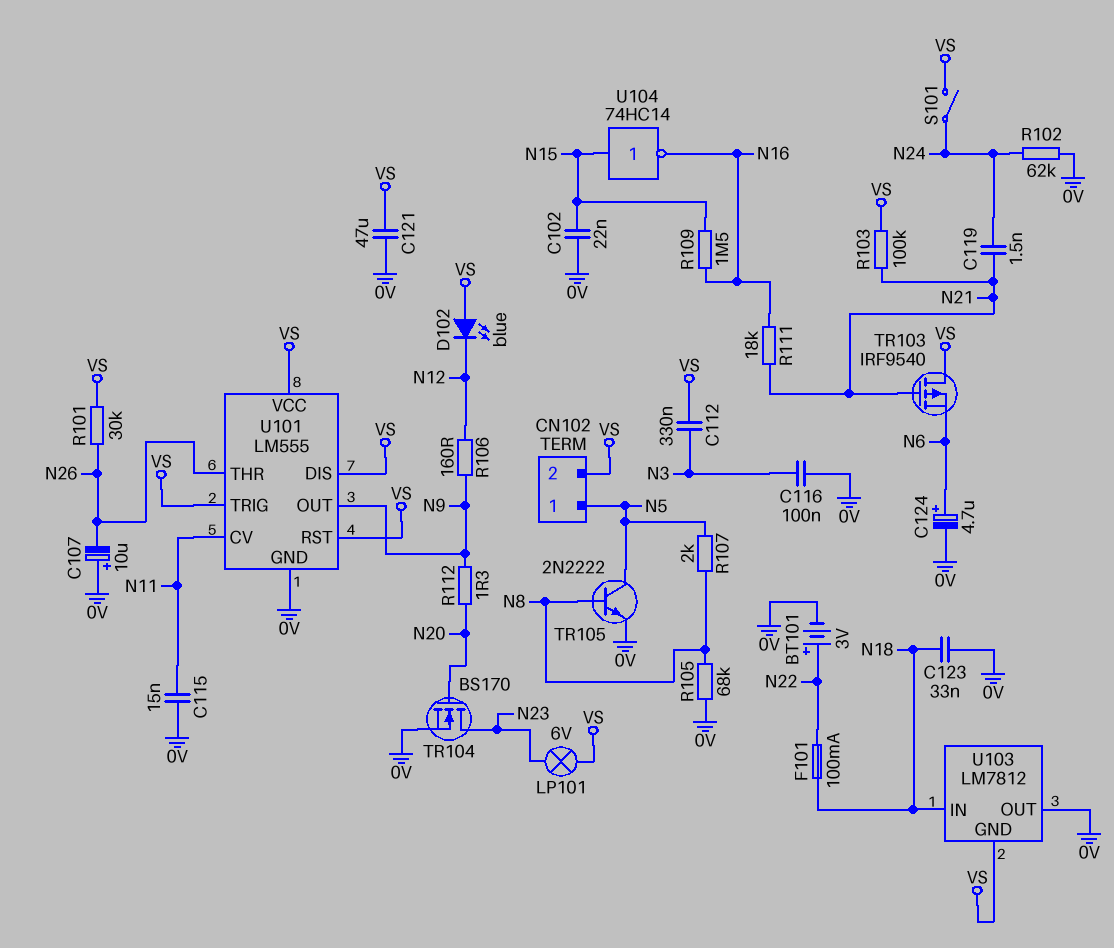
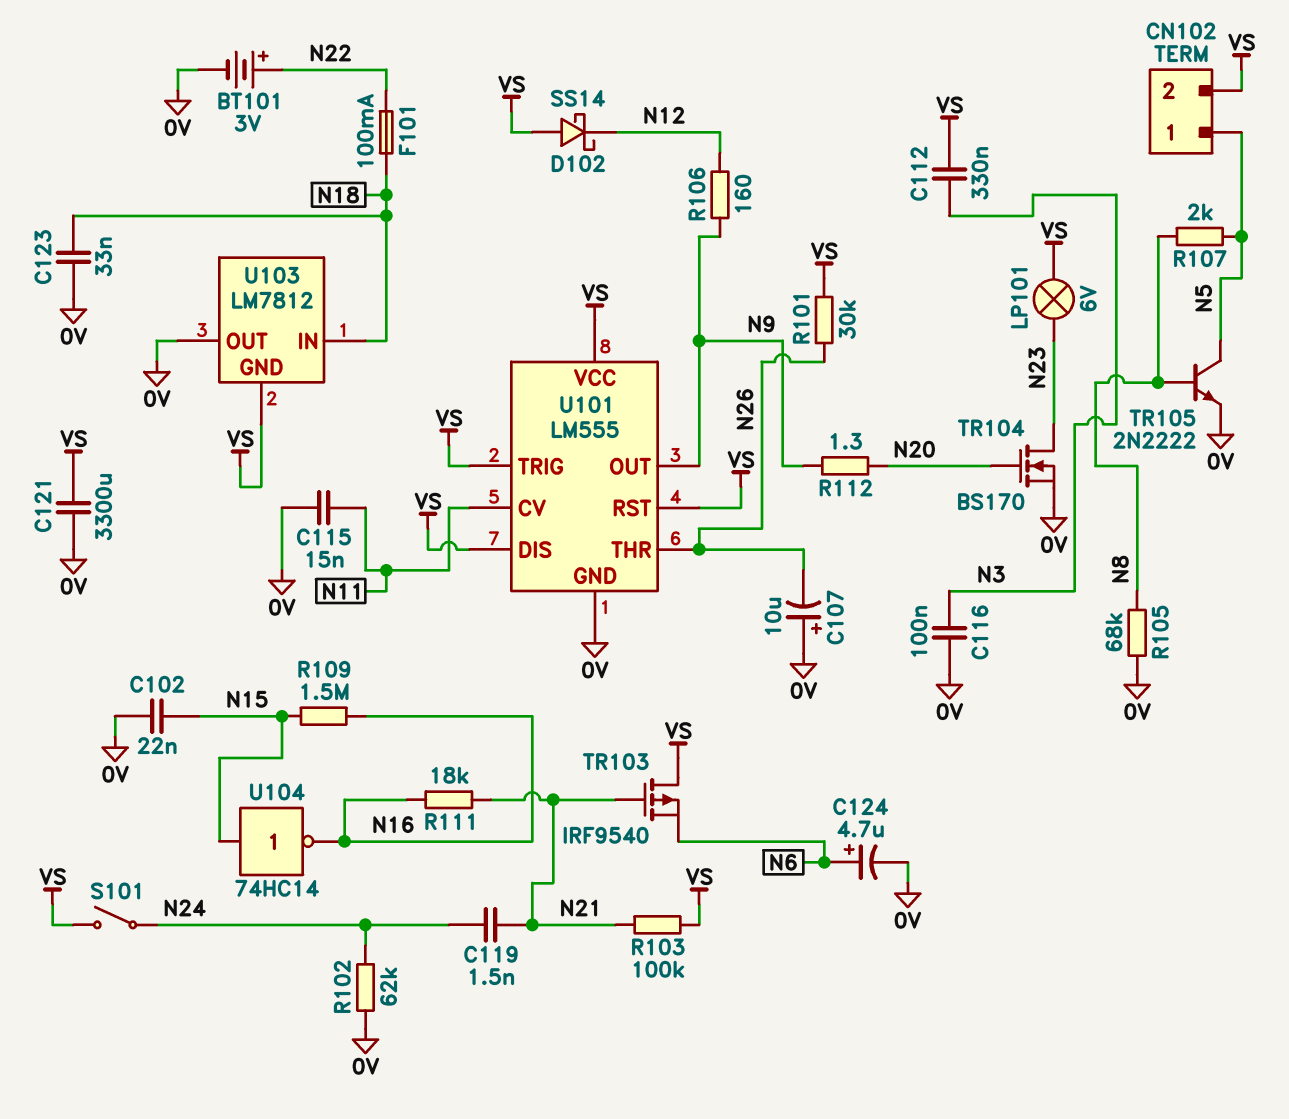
C121: 47uF (0V, VS) -> 3300uF (0V, VS)
D102: LED blue (A VS, K N12) -> schottky SS14 (A VS, K N12)

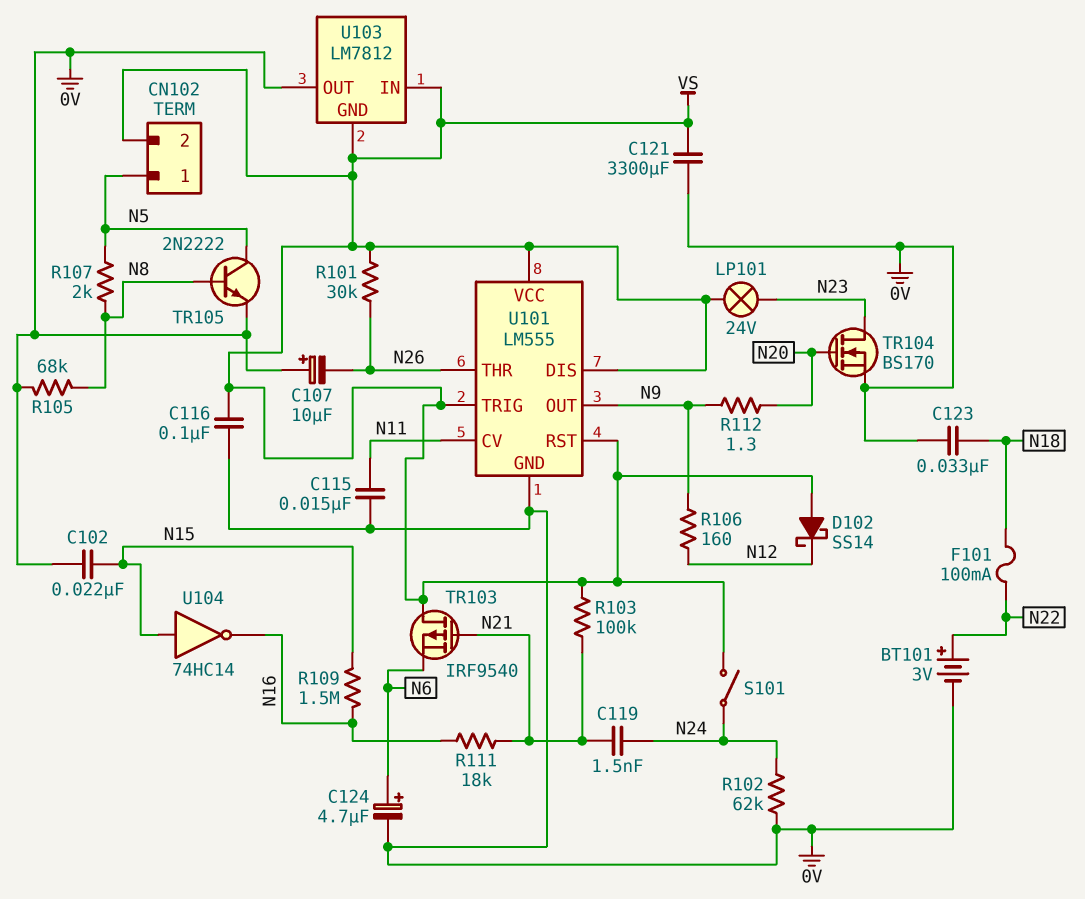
C112: 330nF (N3, VS) -> none
C116: 100nF (0V, N3) -> 100nF (0V, VS)
LP101: lamp 6V (N23, VS) -> lamp 24V (N23, VS)
U103 pin IN: N18 -> VS

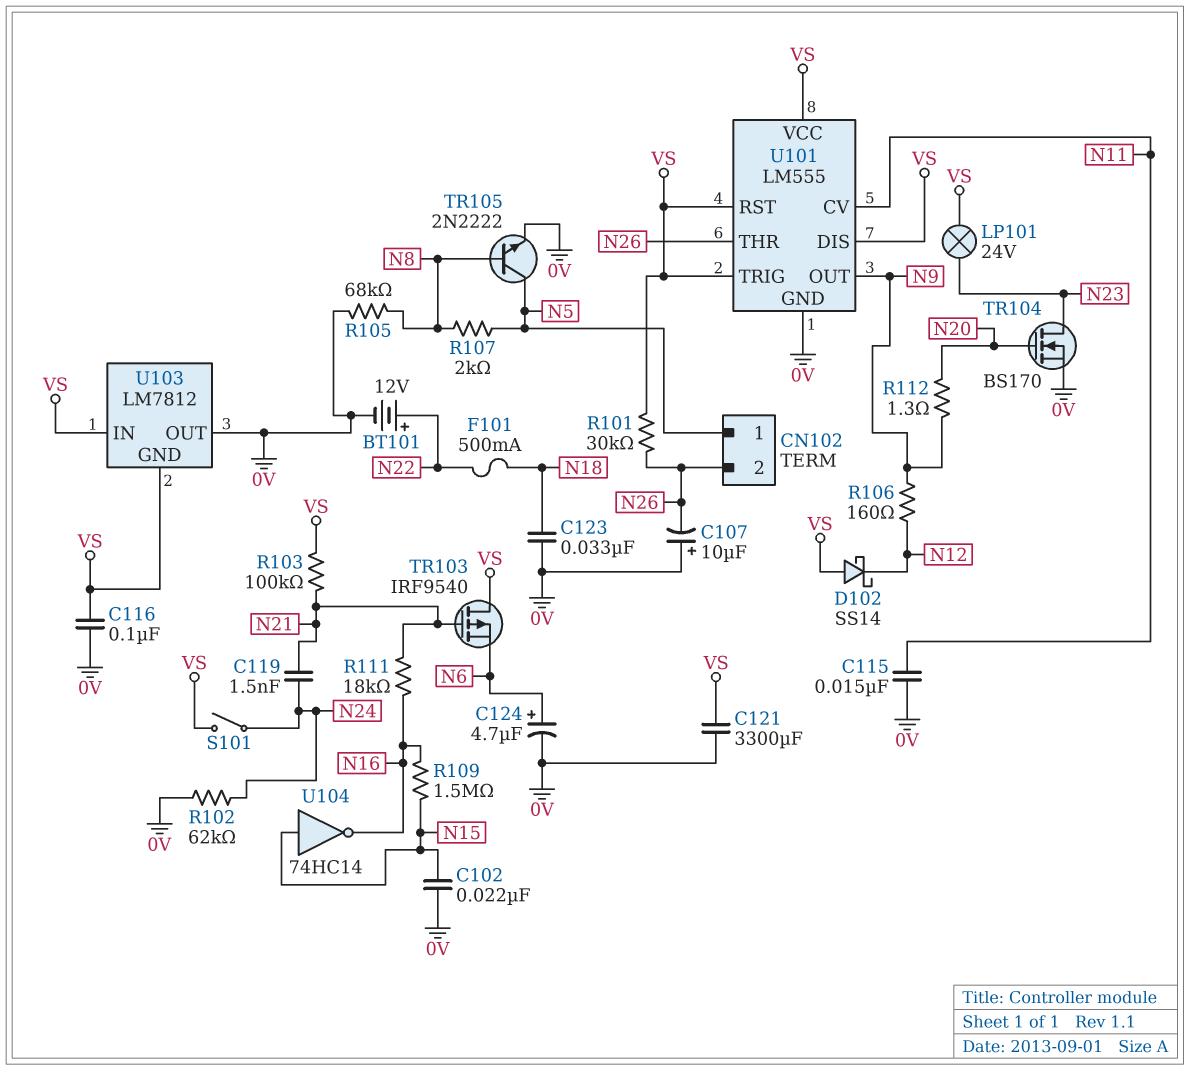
BT101: 3V (plus N22, minus 0V) -> 12V (plus N22, minus 0V)
CN102 pin 2: VS -> N26
F101: 100mA (N18, N22) -> 500mA (N18, N22)

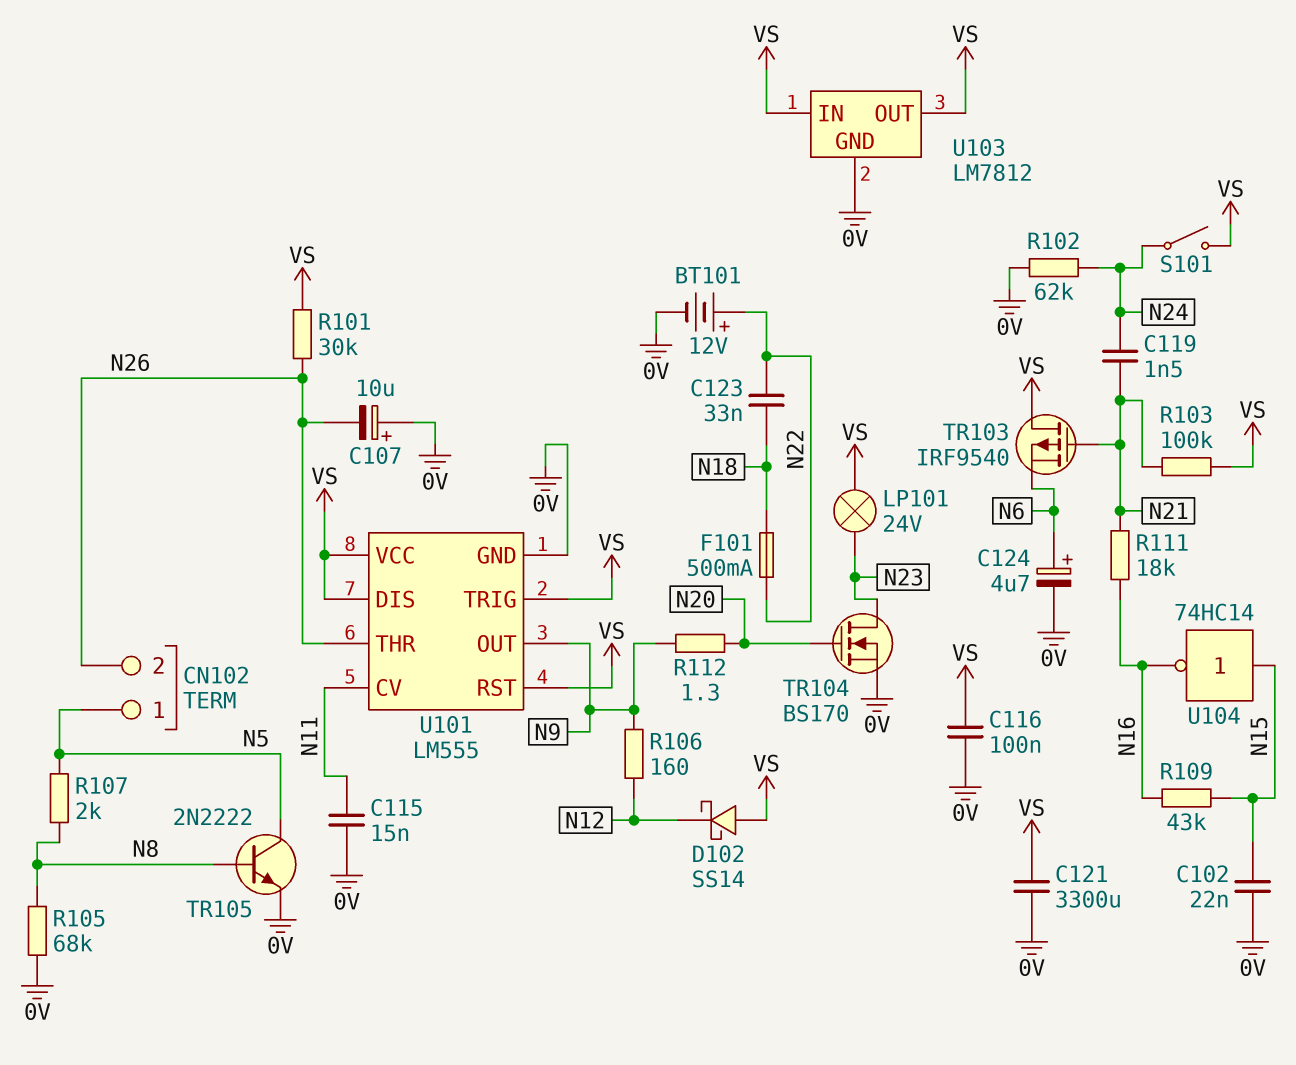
C123: 33nF (0V, N18) -> 33nF (N18, N22)
R109: 1.5M (N15, N16) -> 43k (N15, N16)
U103 pin GND: VS -> 0V
U103 pin OUT: 0V -> VS

